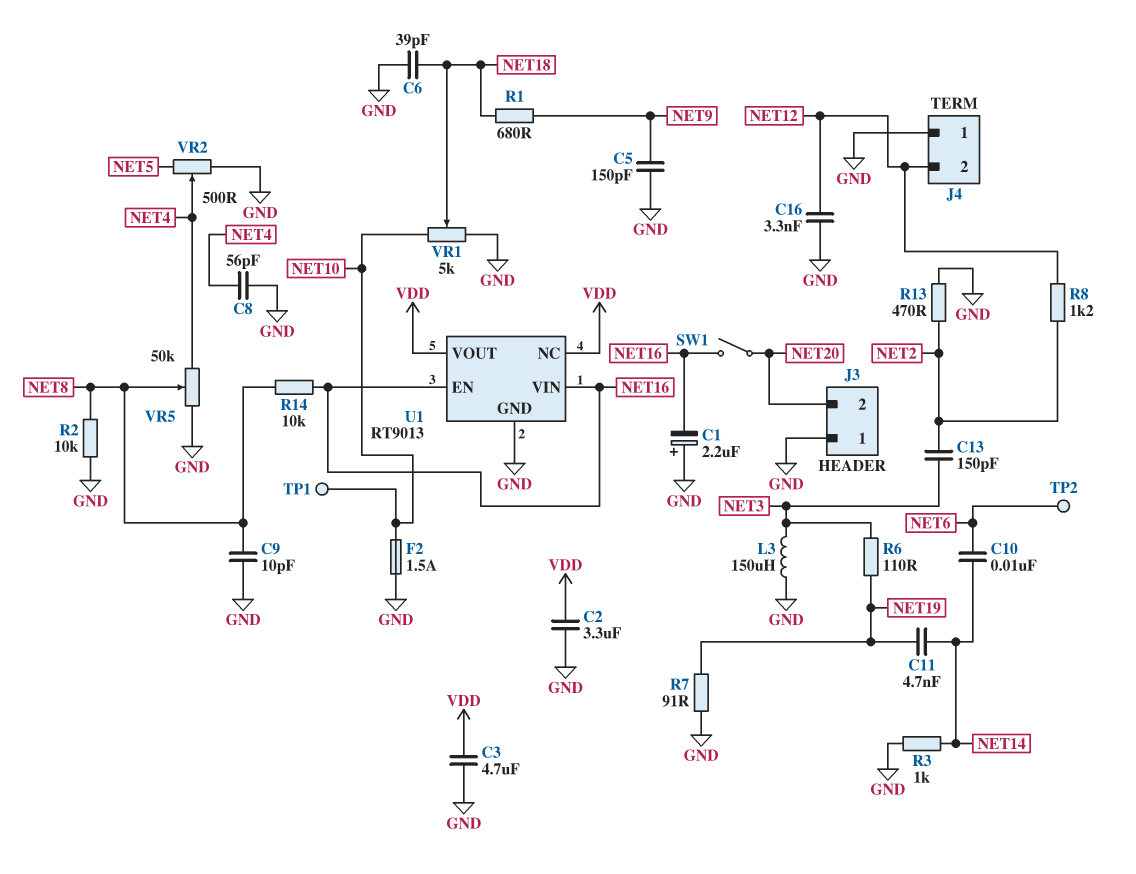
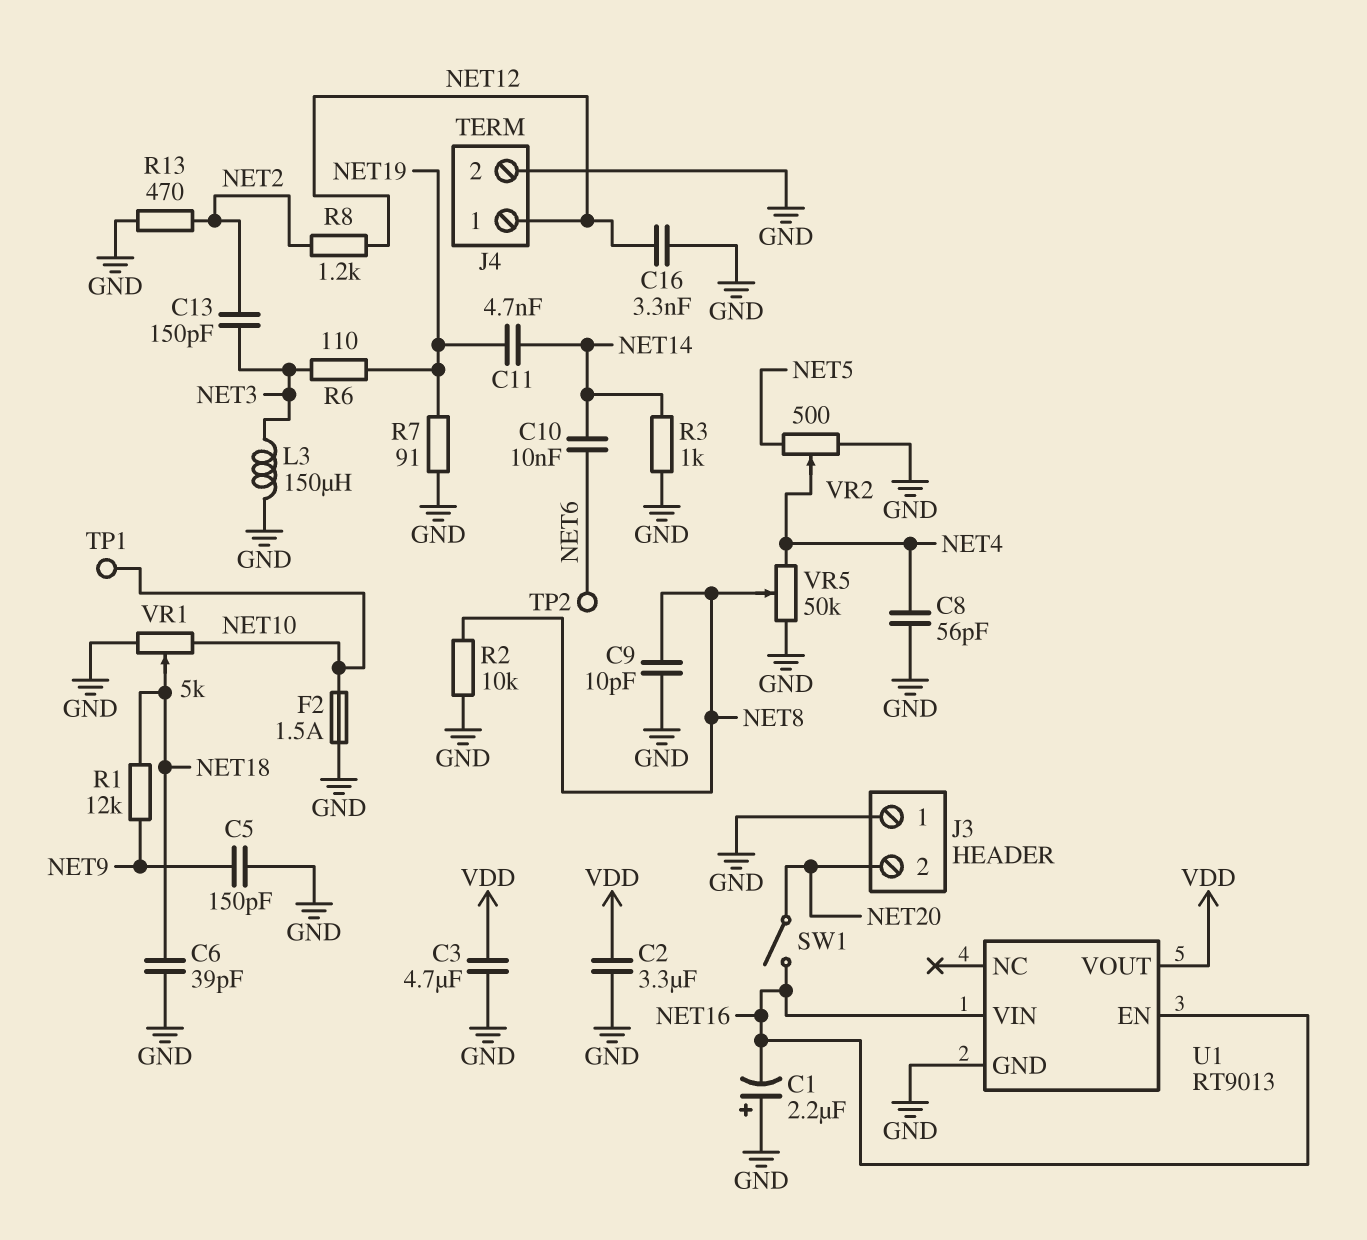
J4 pin 1: GND -> NET12
J4 pin 2: NET12 -> GND
R1: 680 (NET9, NET18) -> 12k (NET9, NET18)
R14: 10k (NET8, NET16) -> none
U1 pin NC: VDD -> none

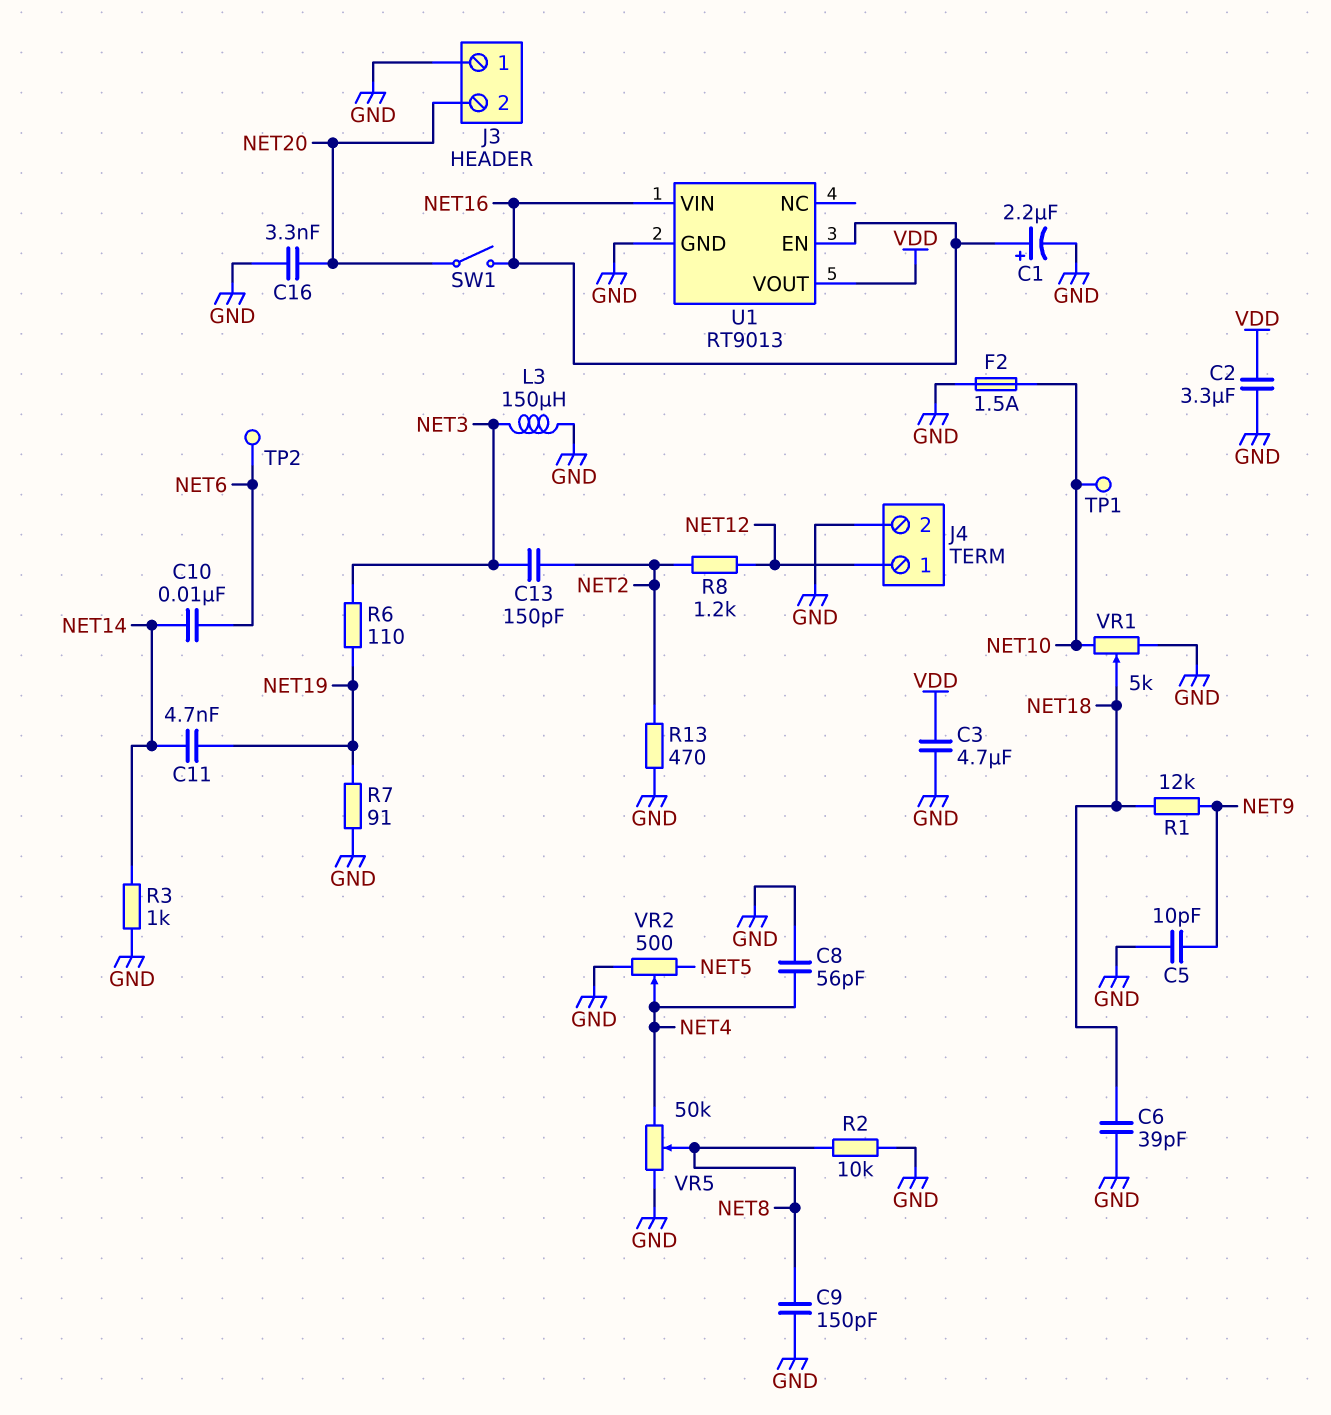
C1: 2.2uF (plus GND, minus NET16) -> 2.2uF (plus NET16, minus GND)
C5: 150pF (GND, NET9) -> 10pF (GND, NET9)
C9: 10pF (GND, NET8) -> 150pF (GND, NET8)
C16: 3.3nF (GND, NET12) -> 3.3nF (GND, NET20)

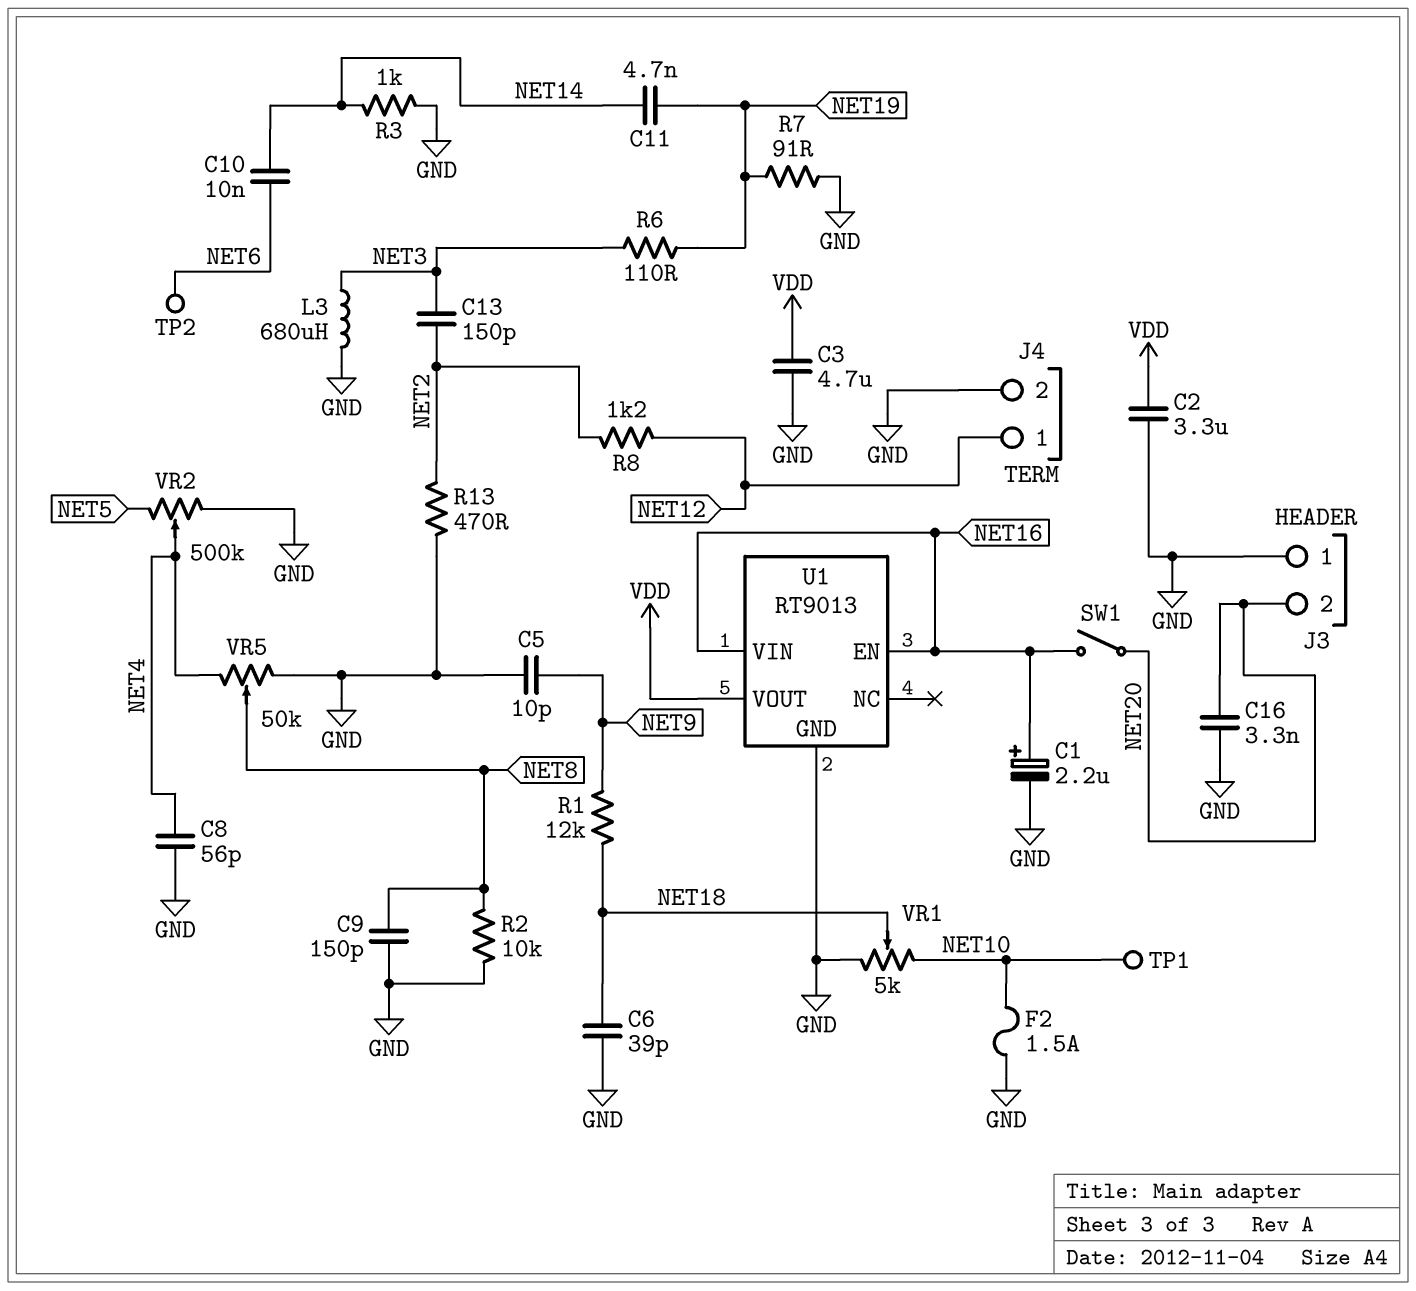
L3: 150uH (GND, NET3) -> 680uH (GND, NET3)
VR2: 500 (GND, NET5, wiper NET4) -> 500k (GND, NET5, wiper NET4)

